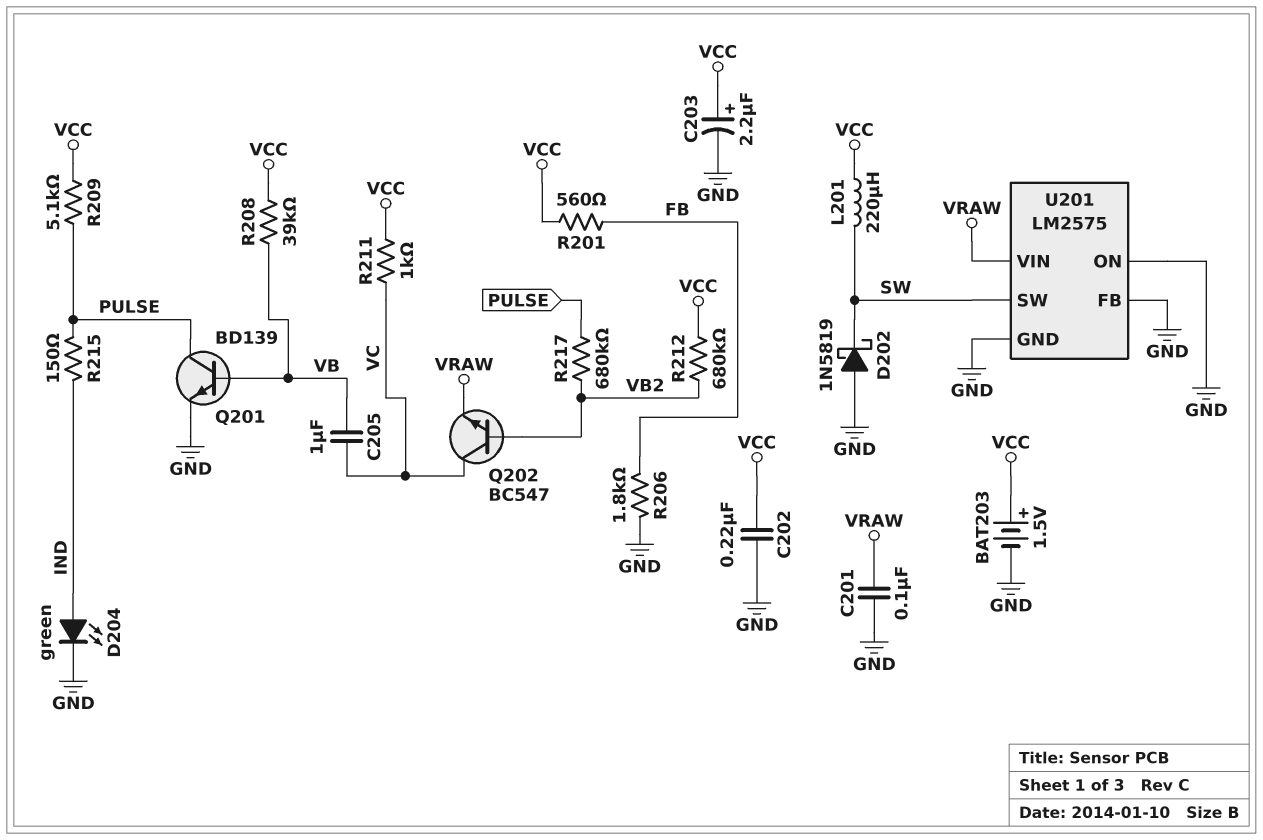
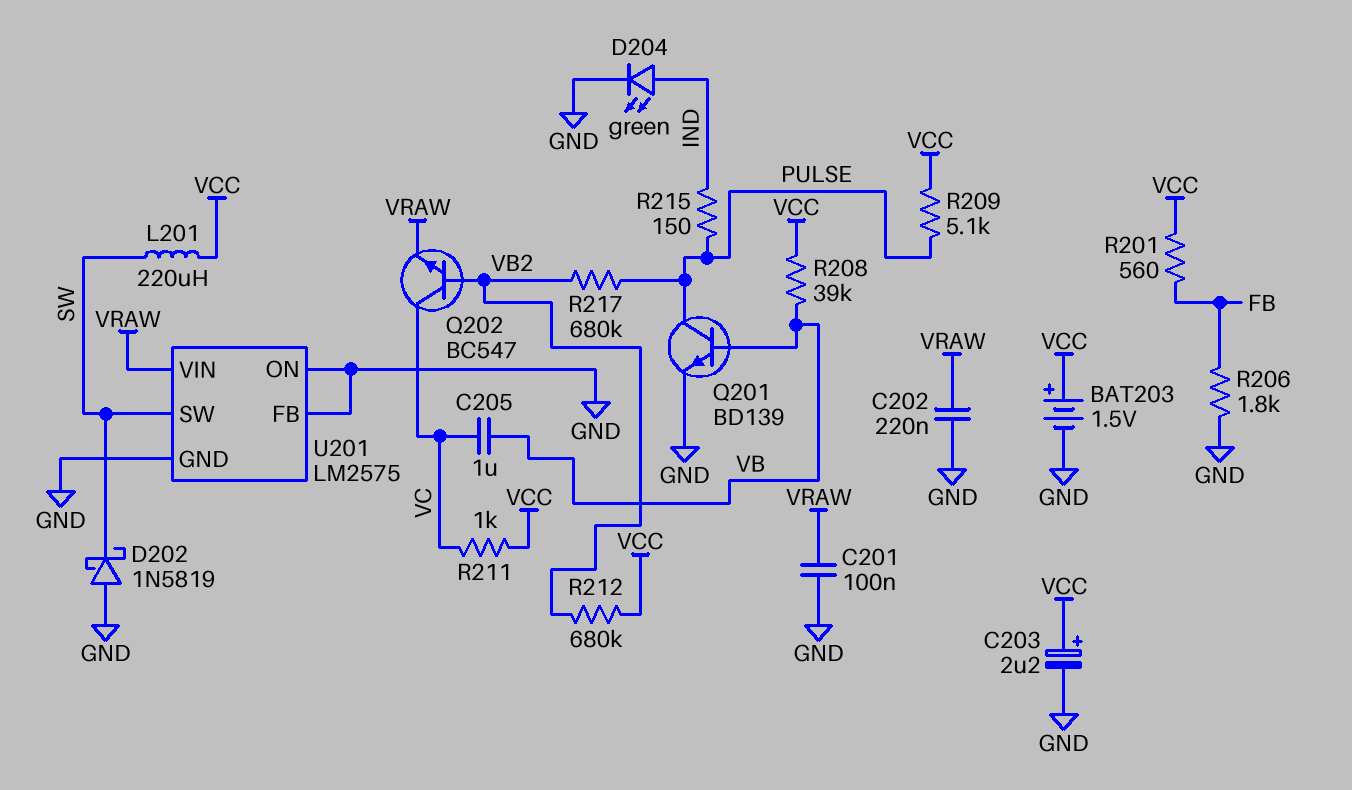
C202: 220nF (GND, VCC) -> 220nF (GND, VRAW)

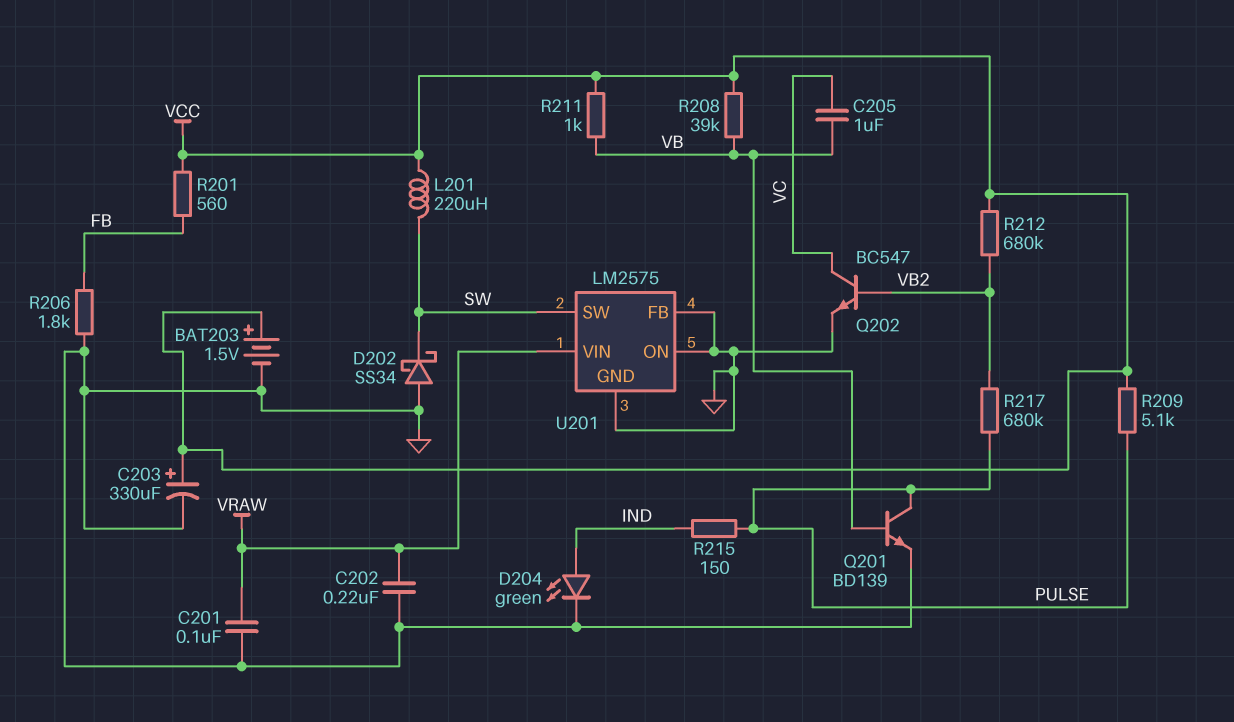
C203: 2.2uF (plus VCC, minus GND) -> 330uF (plus VCC, minus GND)
D202: schottky 1N5819 (A GND, K SW) -> schottky SS34 (A GND, K SW)
Q202: NPN BC547 (B VB2, C VC, E VRAW) -> NPN BC547 (B VB2, C VC, E GND)
R211: 1k (VC, VCC) -> 1k (VB, VCC)

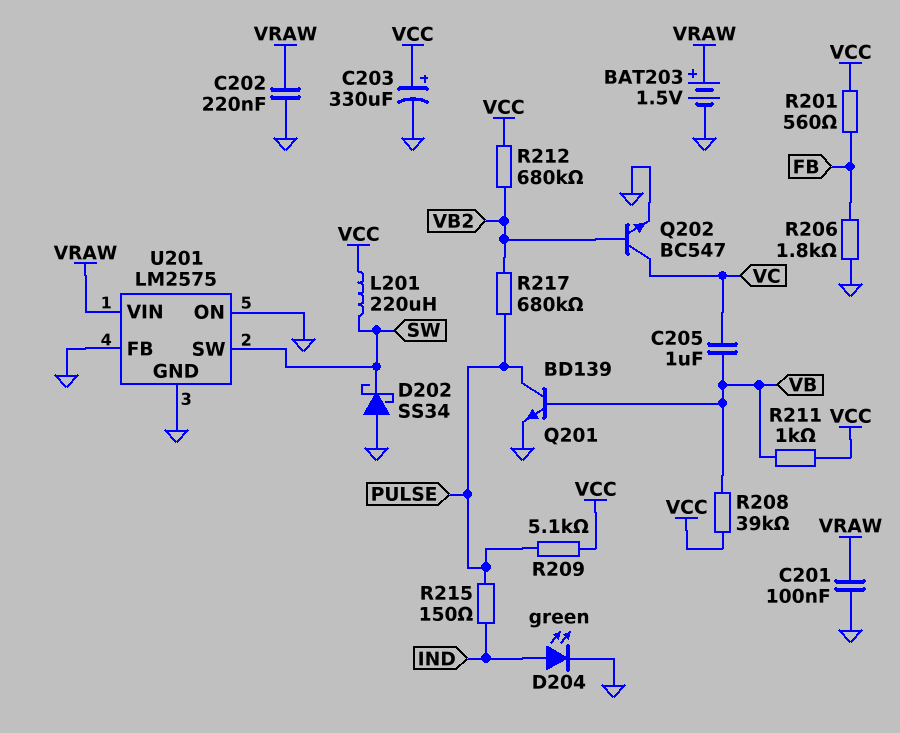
BAT203: 1.5V (plus VCC, minus GND) -> 1.5V (plus VRAW, minus GND)

